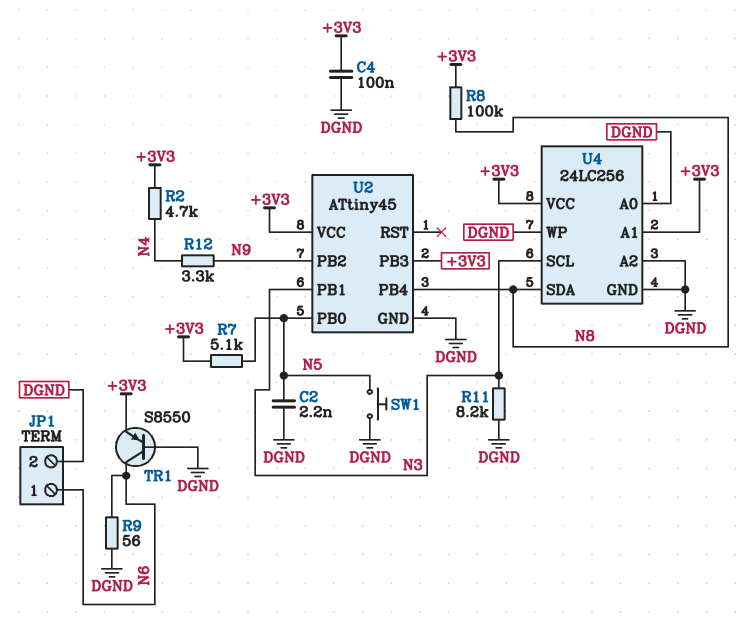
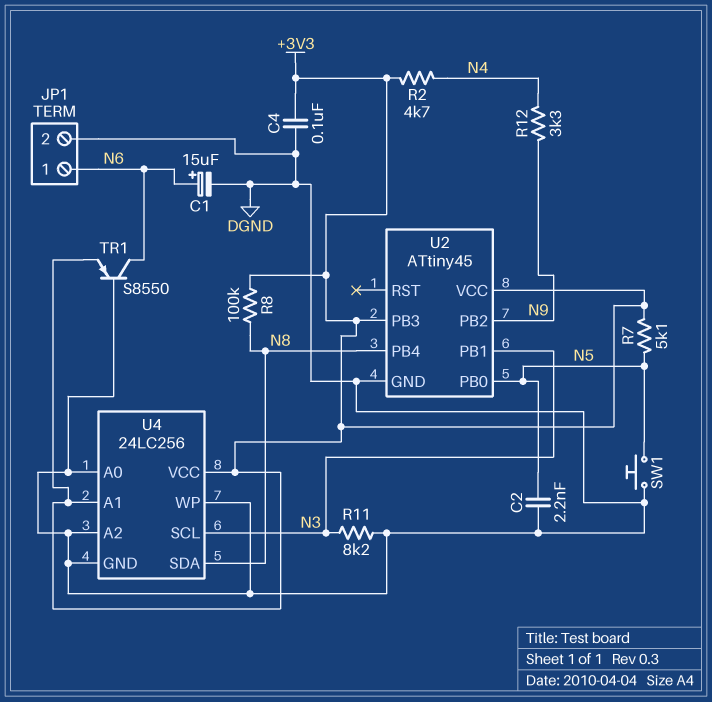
C1: none -> 15uF (plus N6, minus DGND)
R9: 56 (DGND, N6) -> none

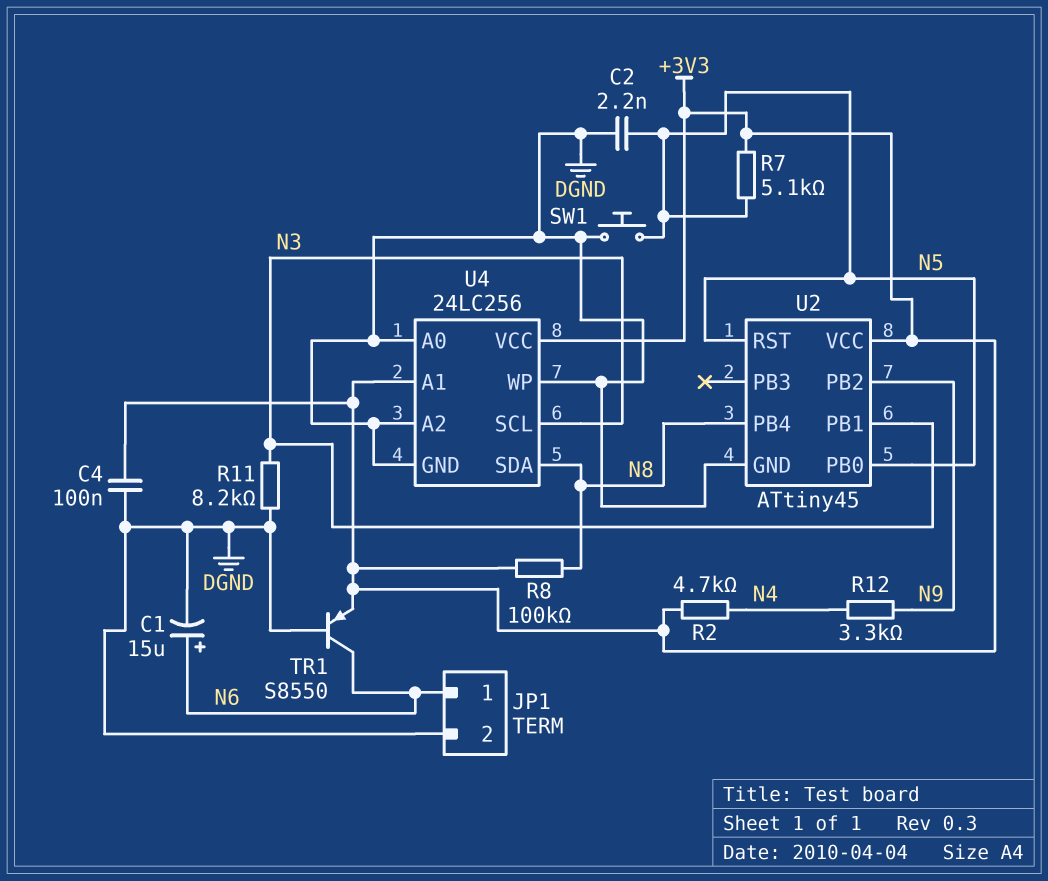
U2 pin PB3: +3V3 -> none
U2 pin RST: none -> N5

